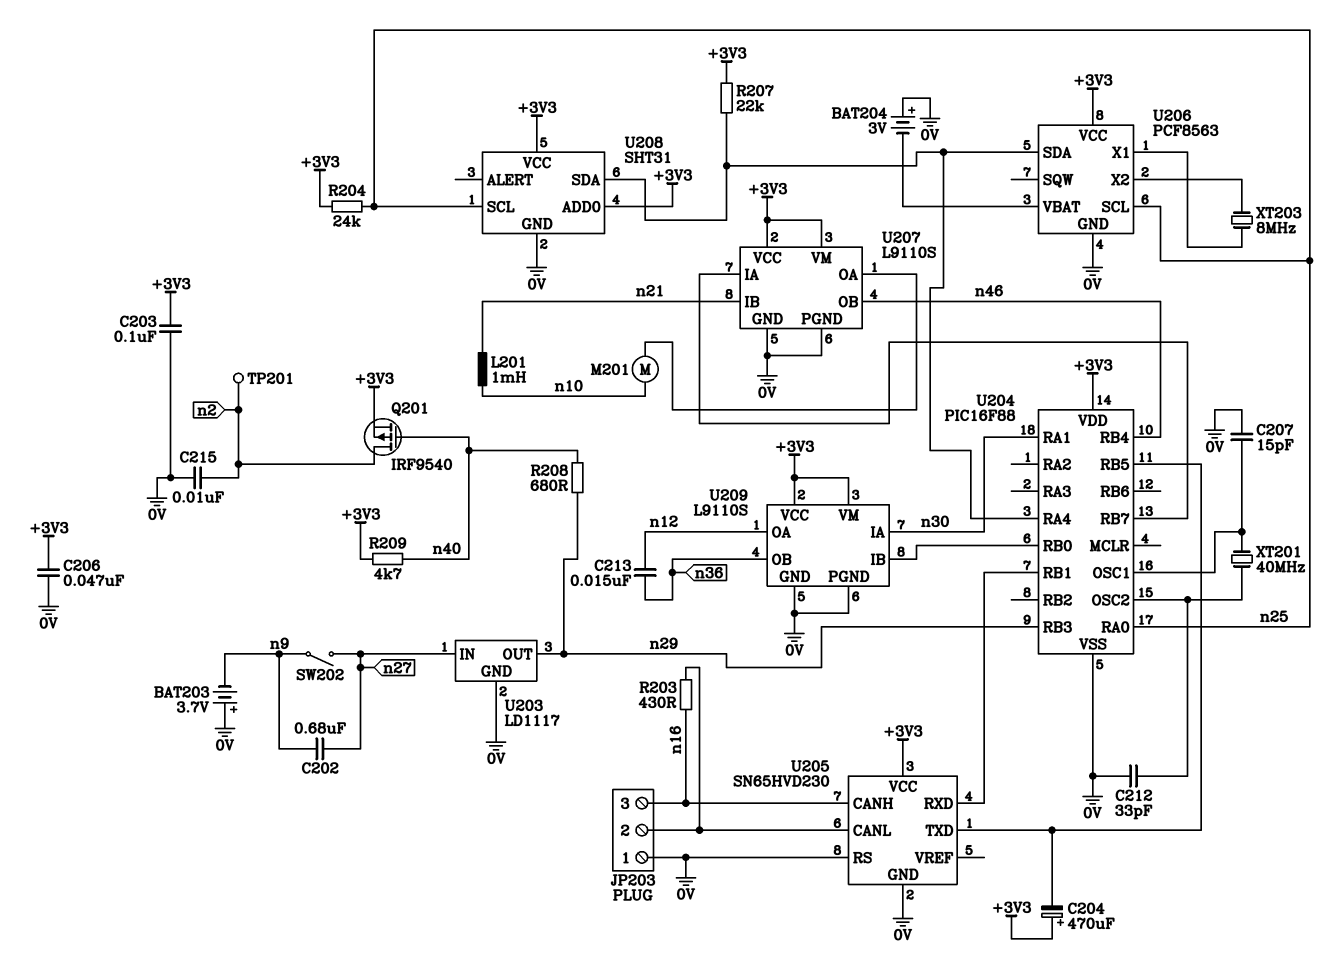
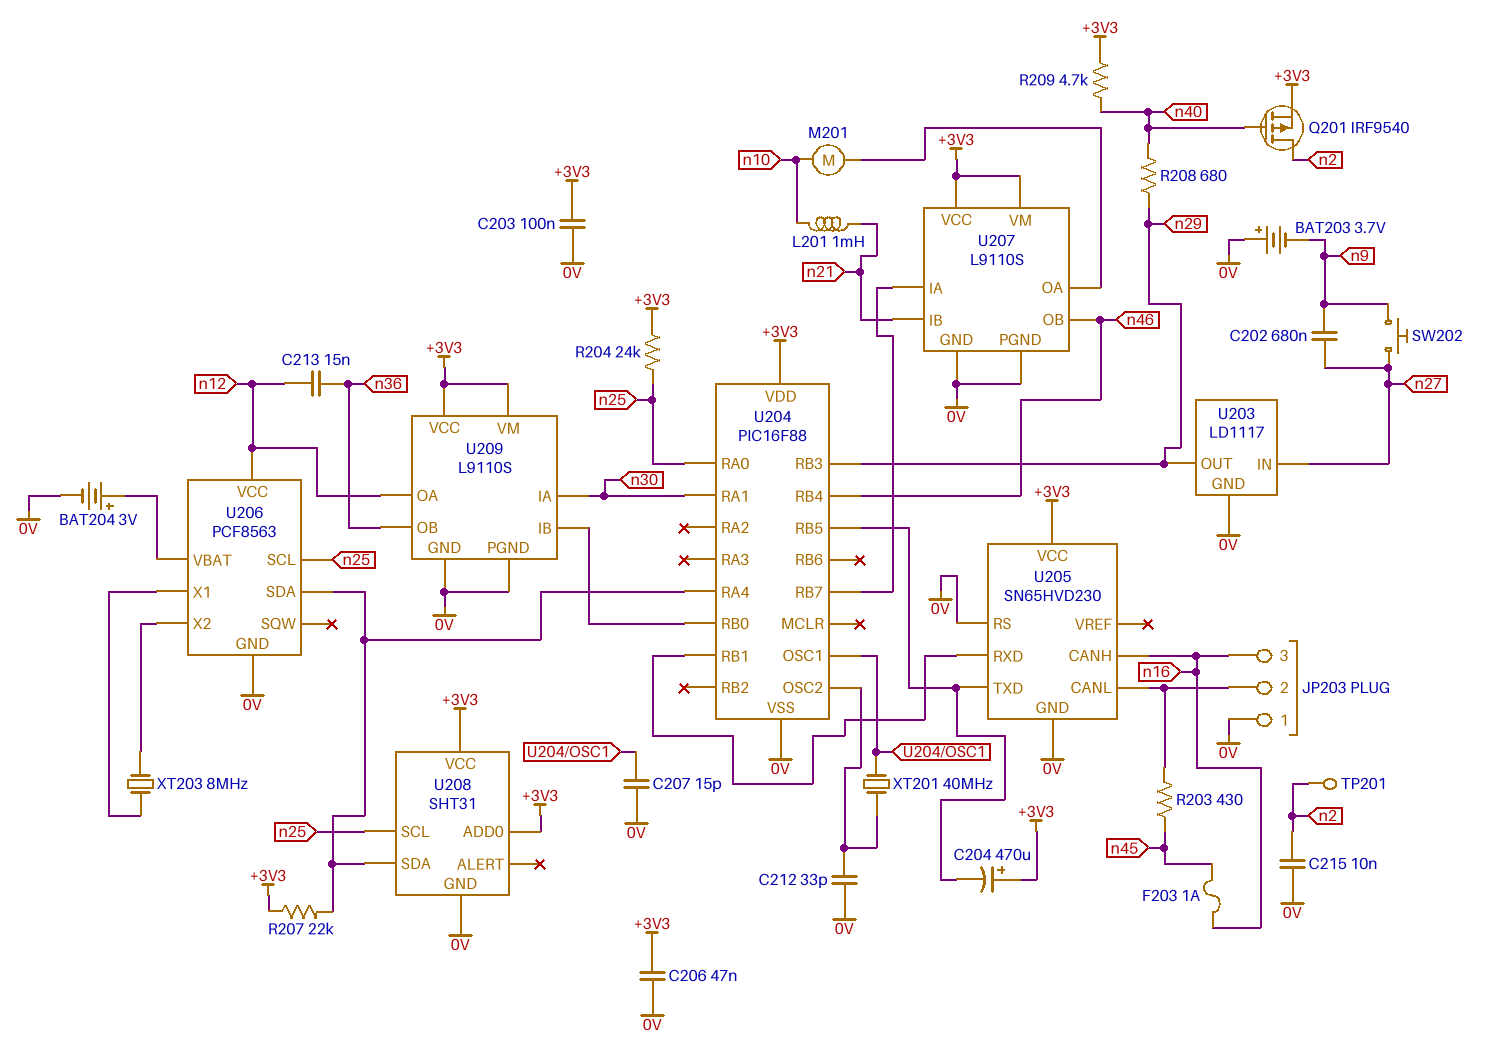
BAT204: 3V (plus 0V, minus U206/VBAT) -> 3V (plus U206/VBAT, minus 0V)
F203: none -> 1A (n16, n45)
R203: 430 (JP203/2, n16) -> 430 (JP203/2, n45)
SW202: switch (n9, n27) -> button (n9, n27)
U206 pin VCC: +3V3 -> n12

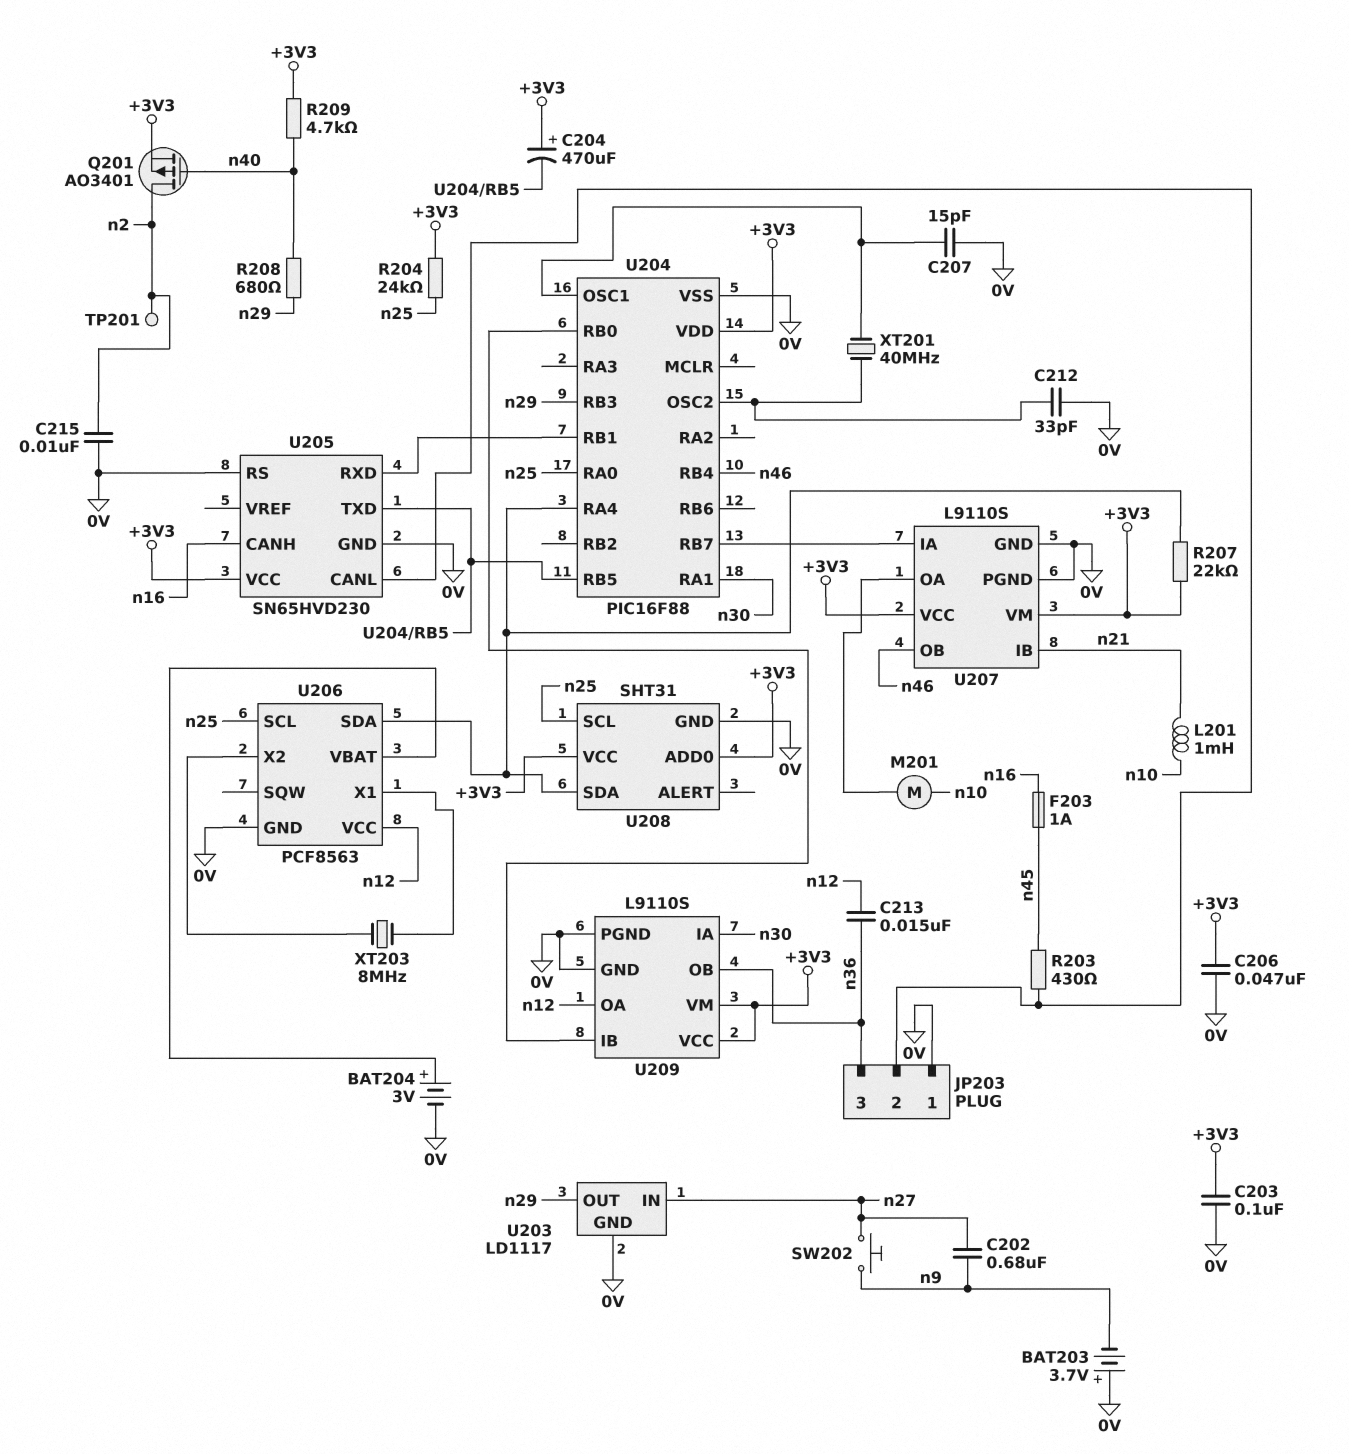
JP203 pin 3: n16 -> n36
Q201: PMOS IRF9540 (G n40, D n2, S +3V3) -> PMOS AO3401 (G n40, D n2, S +3V3)

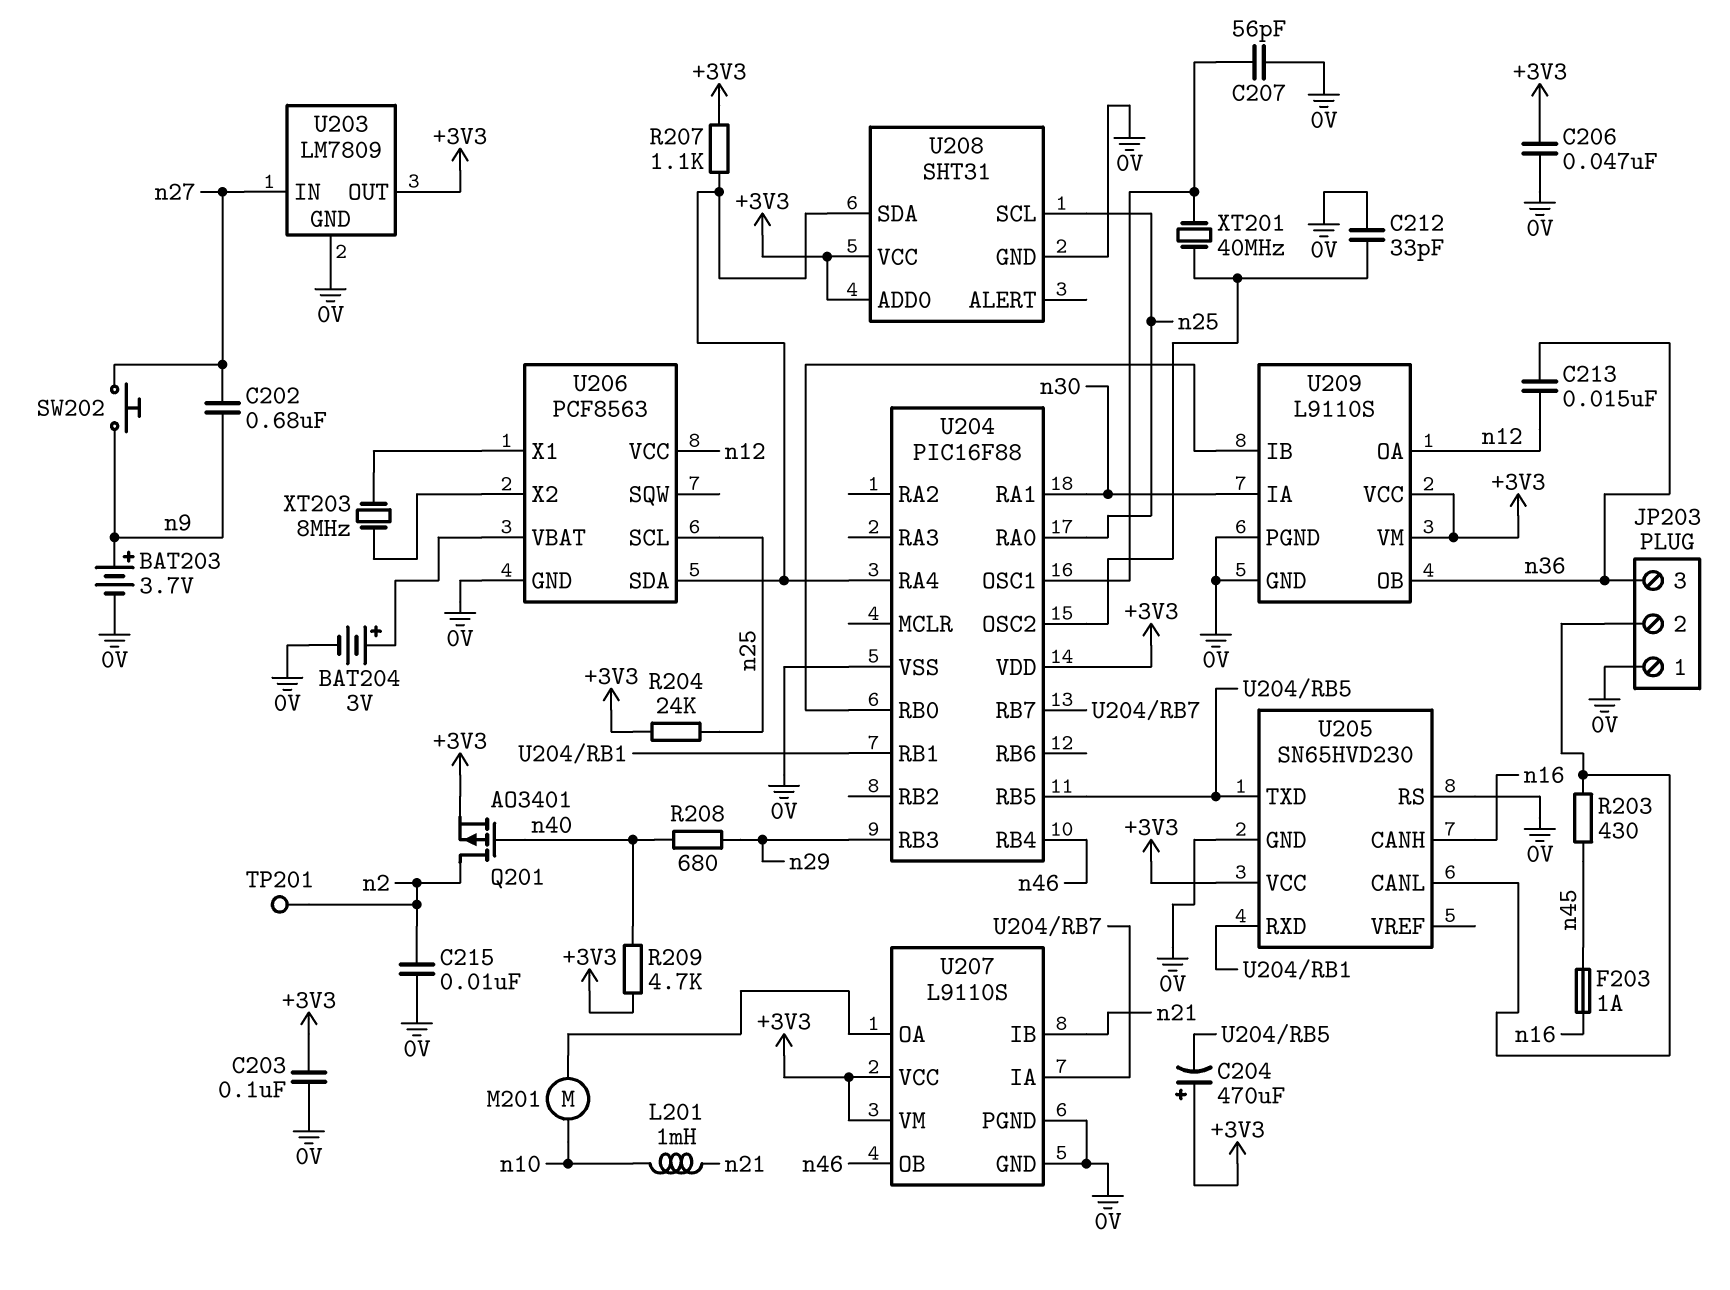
BAT203: 3.7V (plus 0V, minus n9) -> 3.7V (plus n9, minus 0V)
C207: 15pF (0V, U204/OSC1) -> 56pF (0V, U204/OSC1)
R207: 22k (+3V3, U204/RA4) -> 1.1k (+3V3, U204/RA4)
U203: LD1117 -> LM7809
U203 pin OUT: n29 -> +3V3

